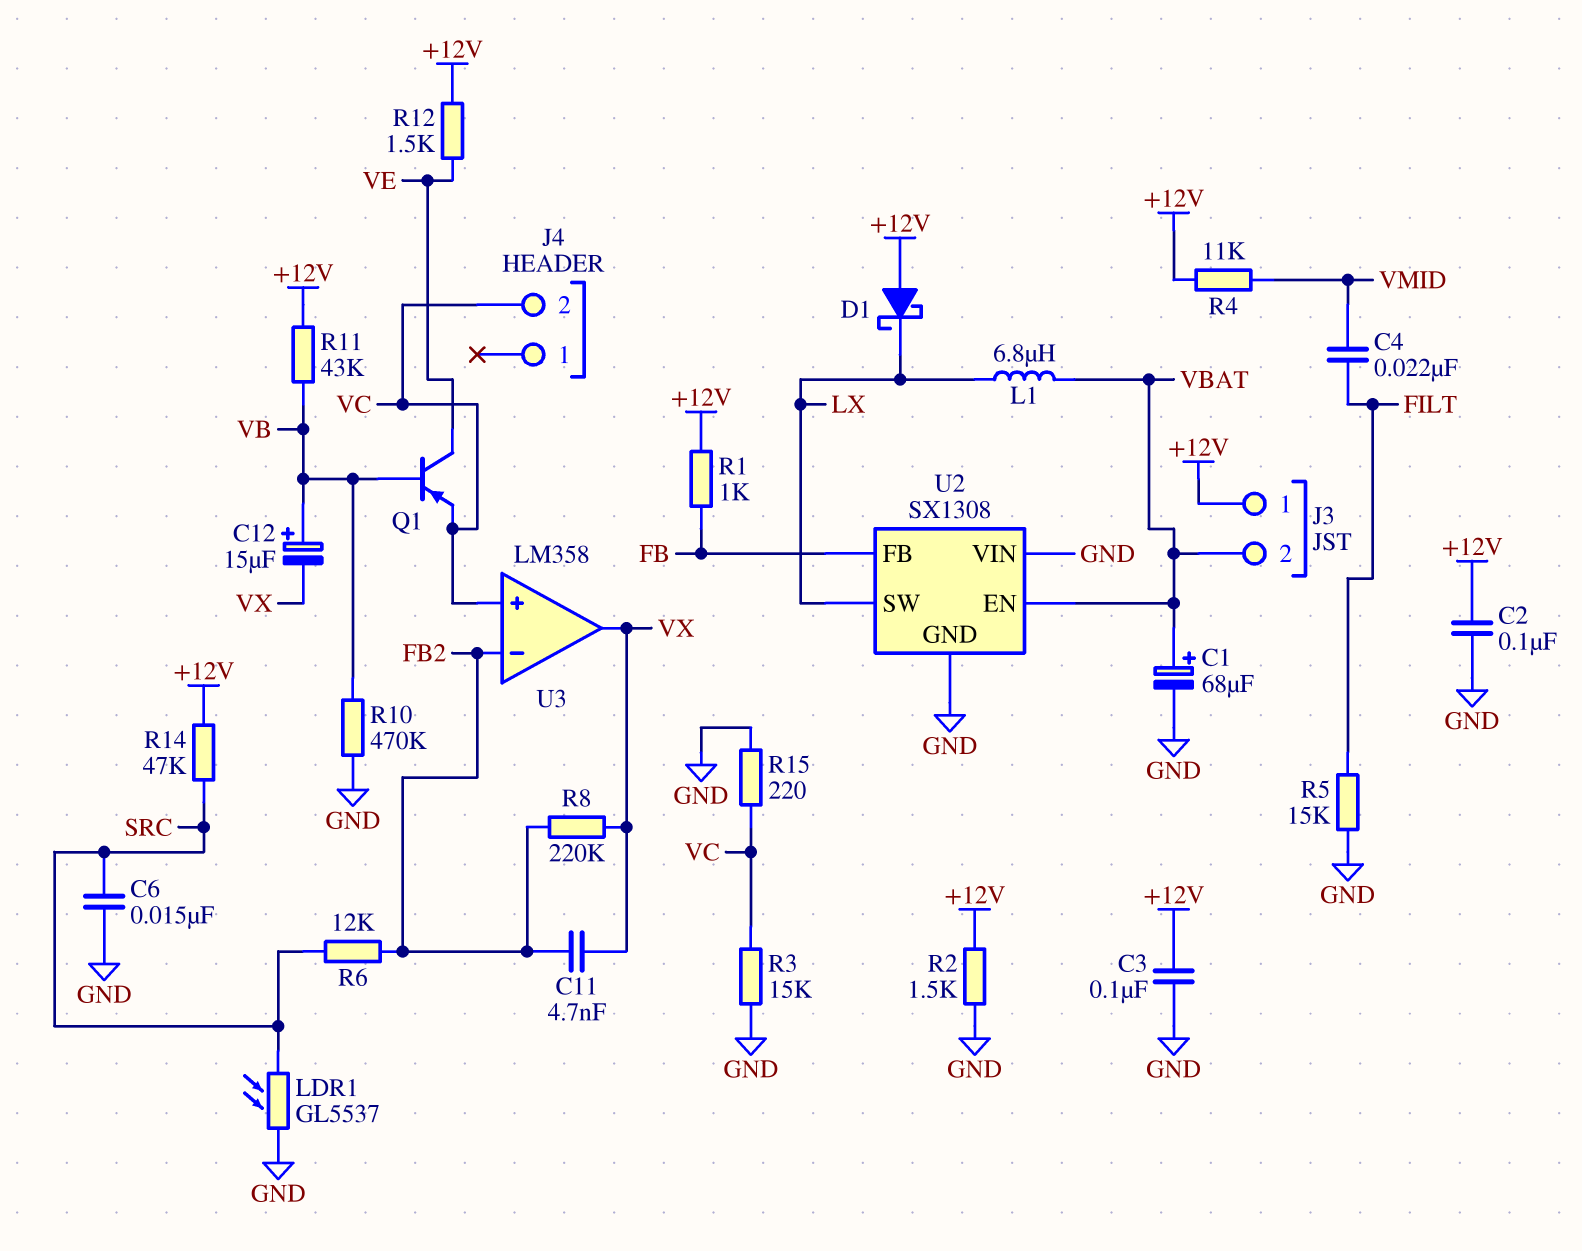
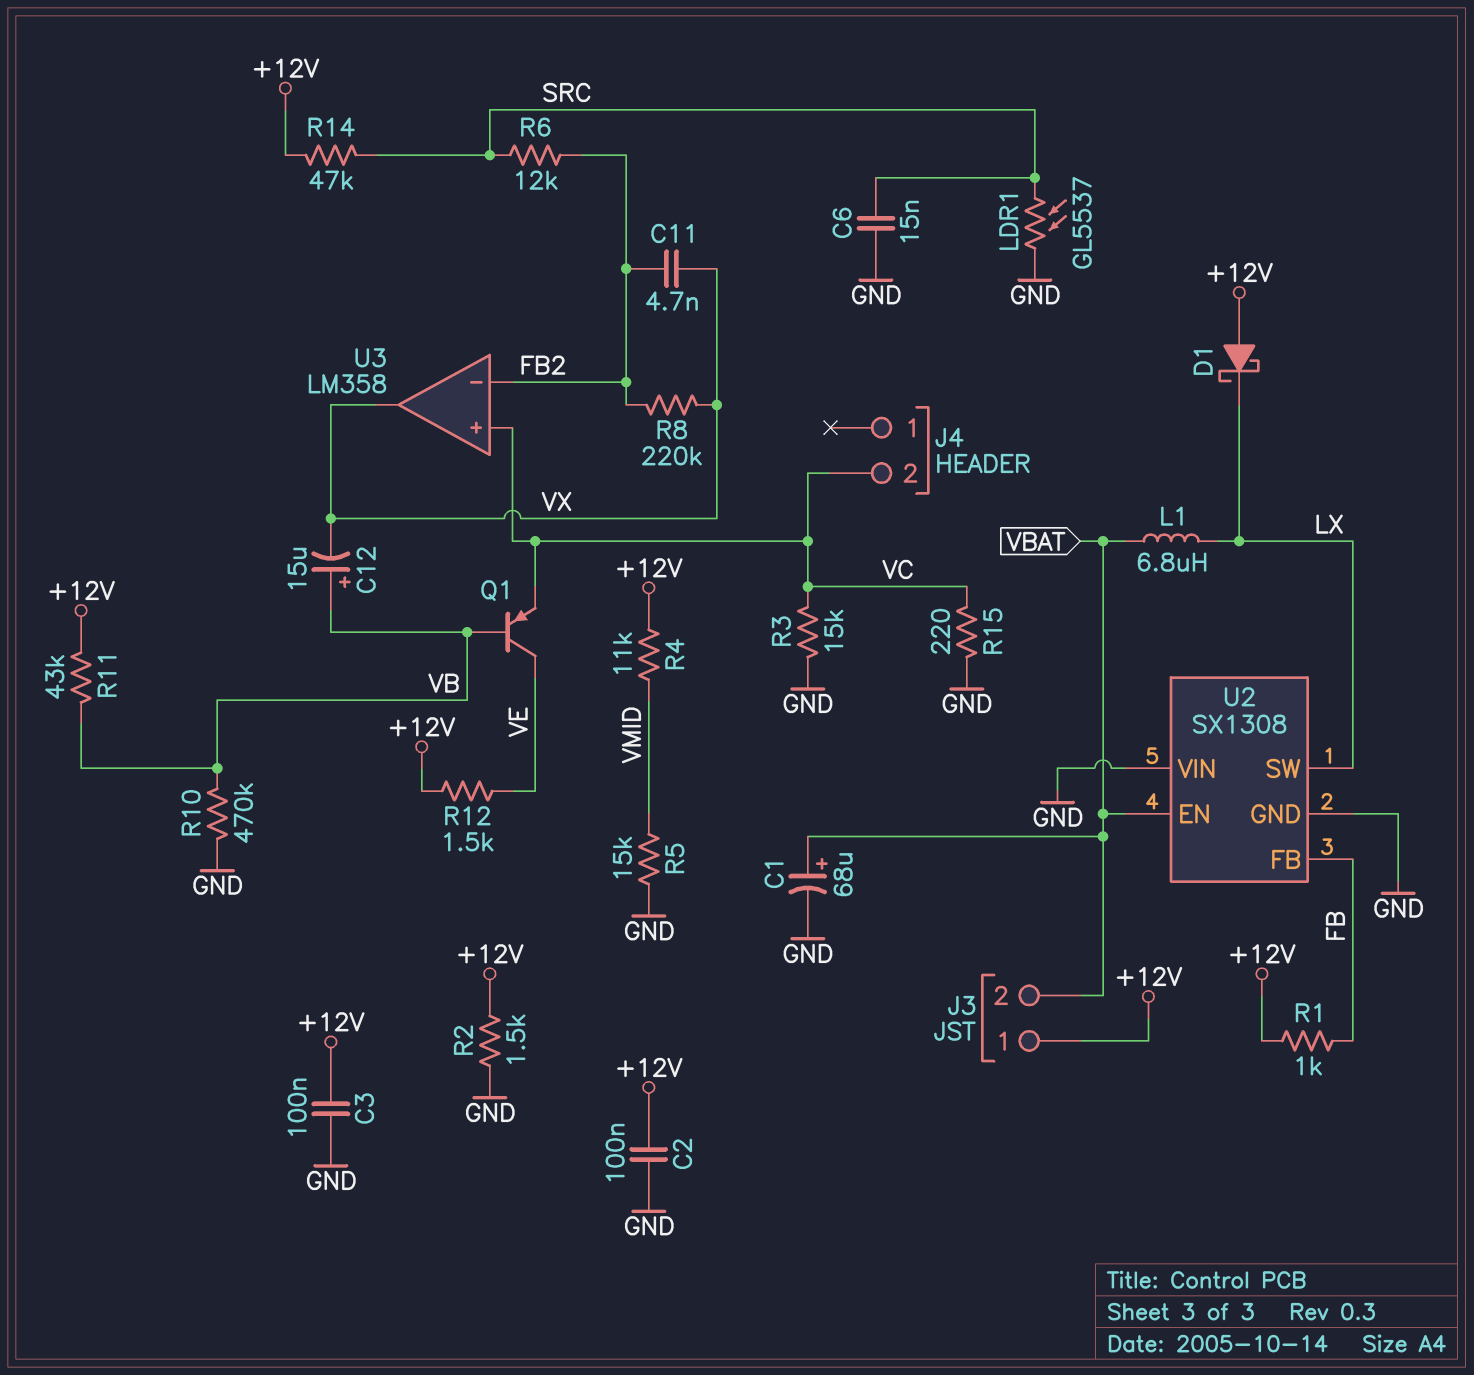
C4: 22nF (FILT, VMID) -> none
R5: 15k (FILT, GND) -> 15k (GND, VMID)

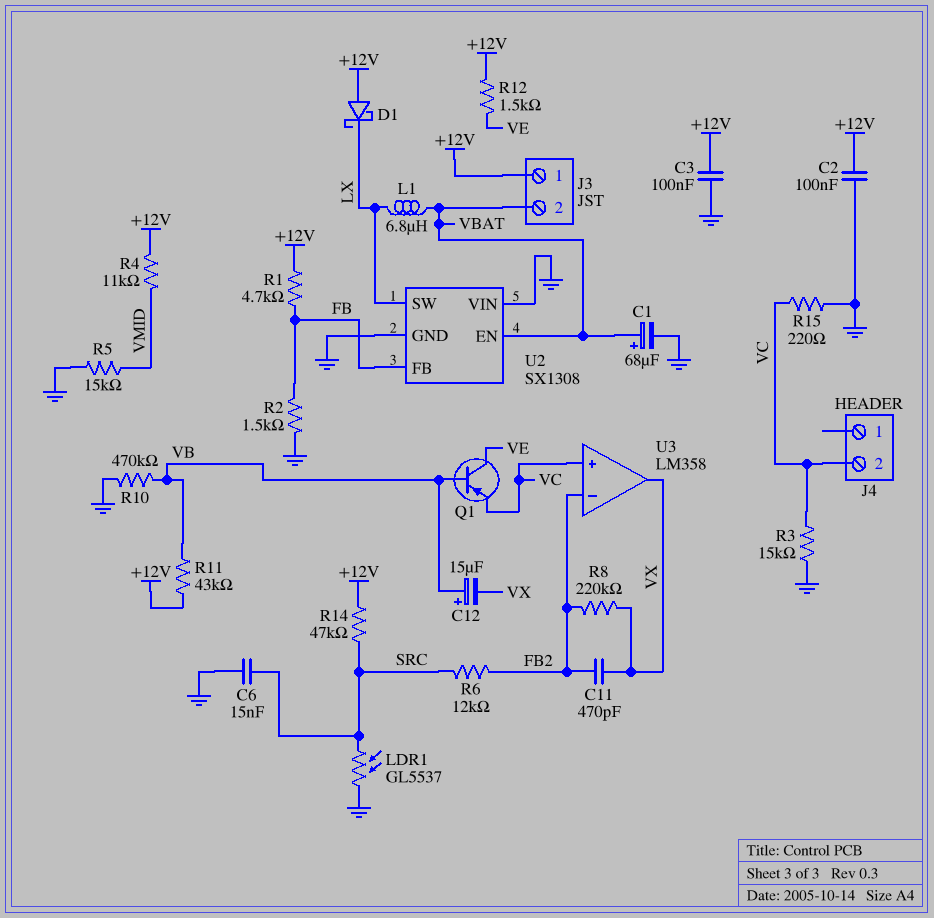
C11: 4.7nF (FB2, VX) -> 470pF (FB2, VX)
R1: 1k (+12V, FB) -> 4.7k (+12V, FB)
R2: 1.5k (+12V, GND) -> 1.5k (FB, GND)

